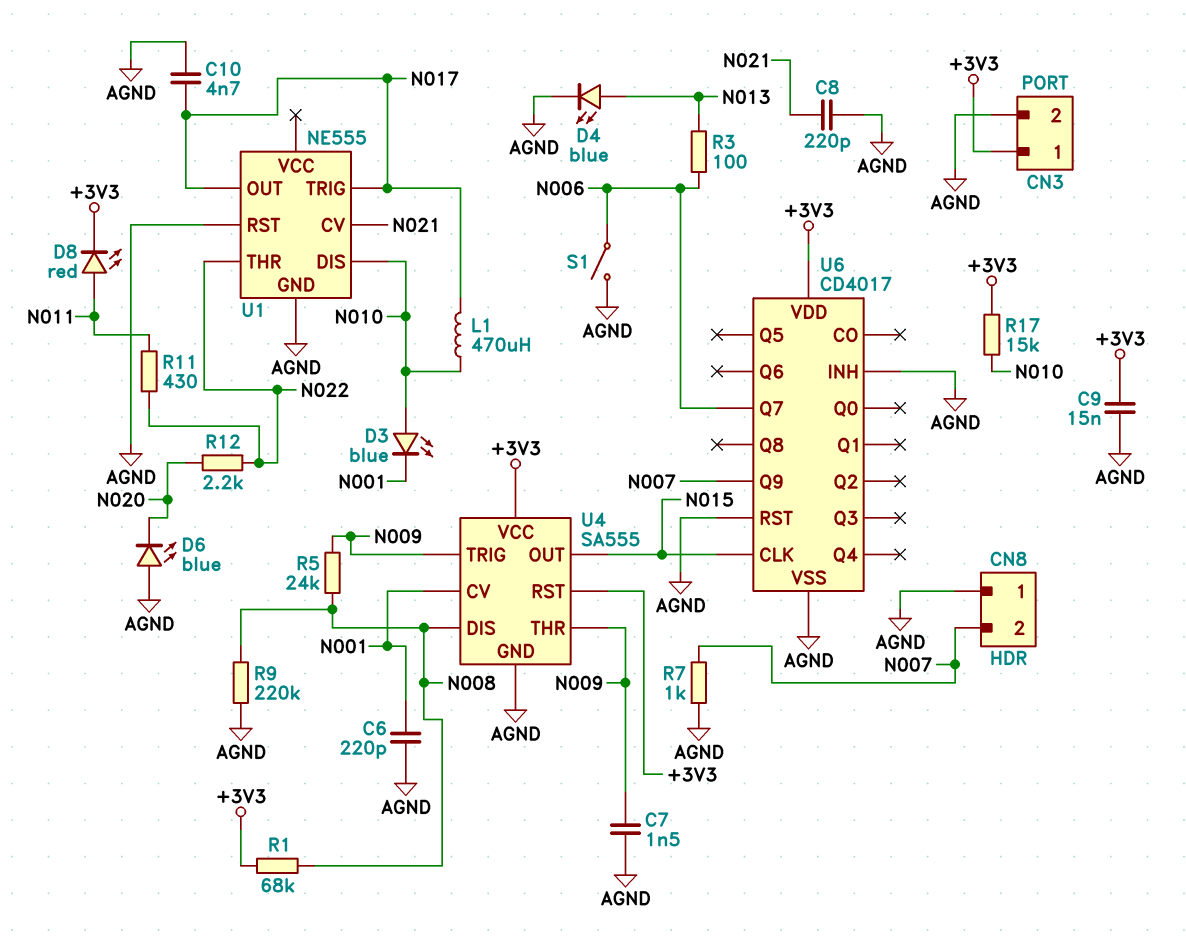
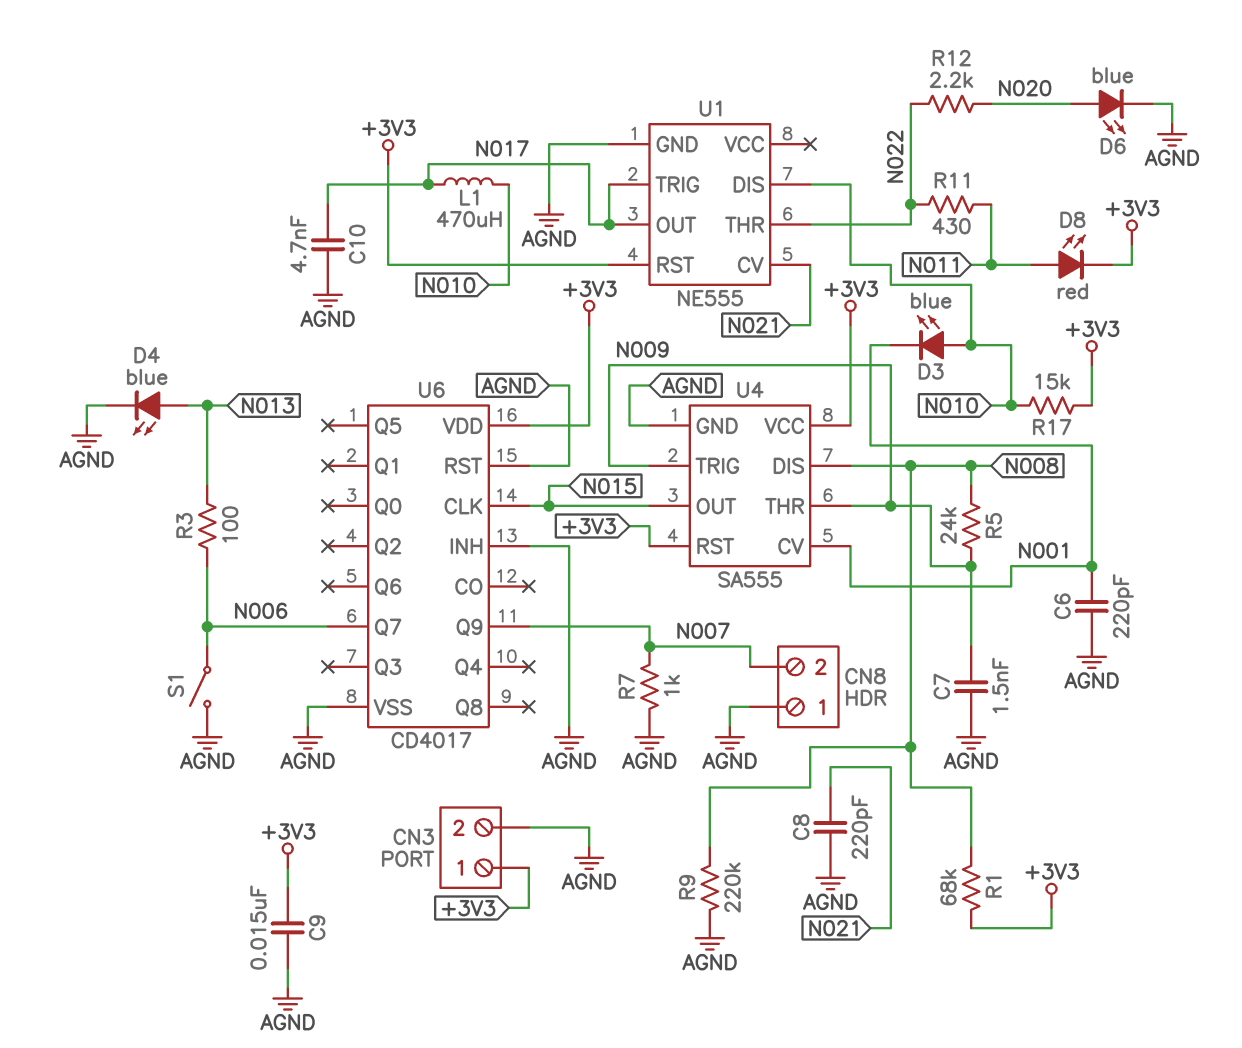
D6: LED blue (A AGND, K N020) -> LED blue (A N020, K AGND)
U1 pin RST: AGND -> +3V3

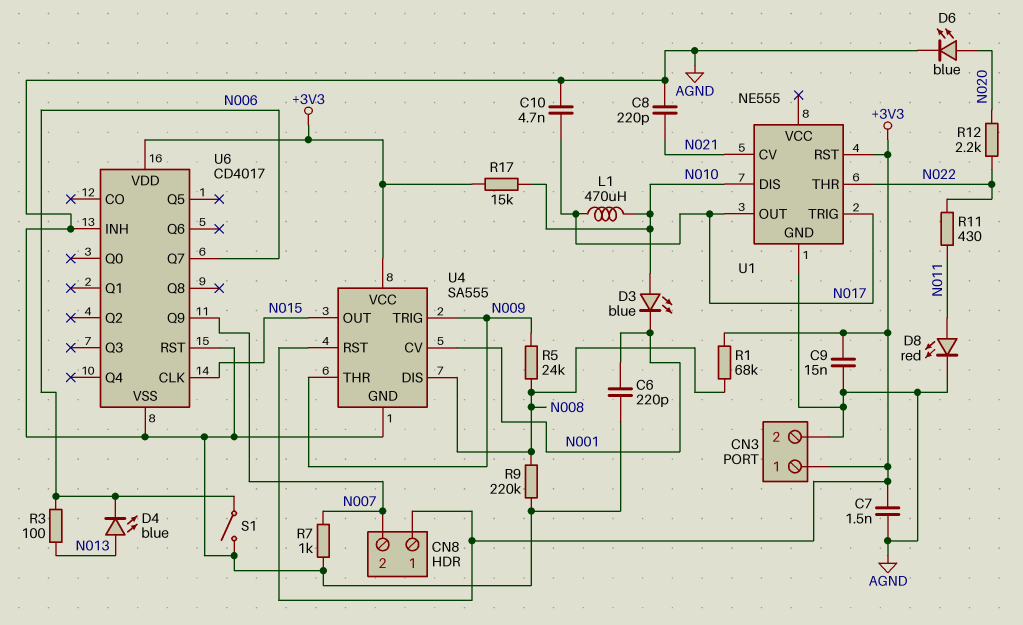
C7: 1.5nF (AGND, N009) -> 1.5nF (+3V3, AGND)
CN8 pin 1: AGND -> +3V3
D4: LED blue (A N013, K AGND) -> LED blue (A N013, K N006)
D8: LED red (A N011, K +3V3) -> LED red (A N011, K AGND)

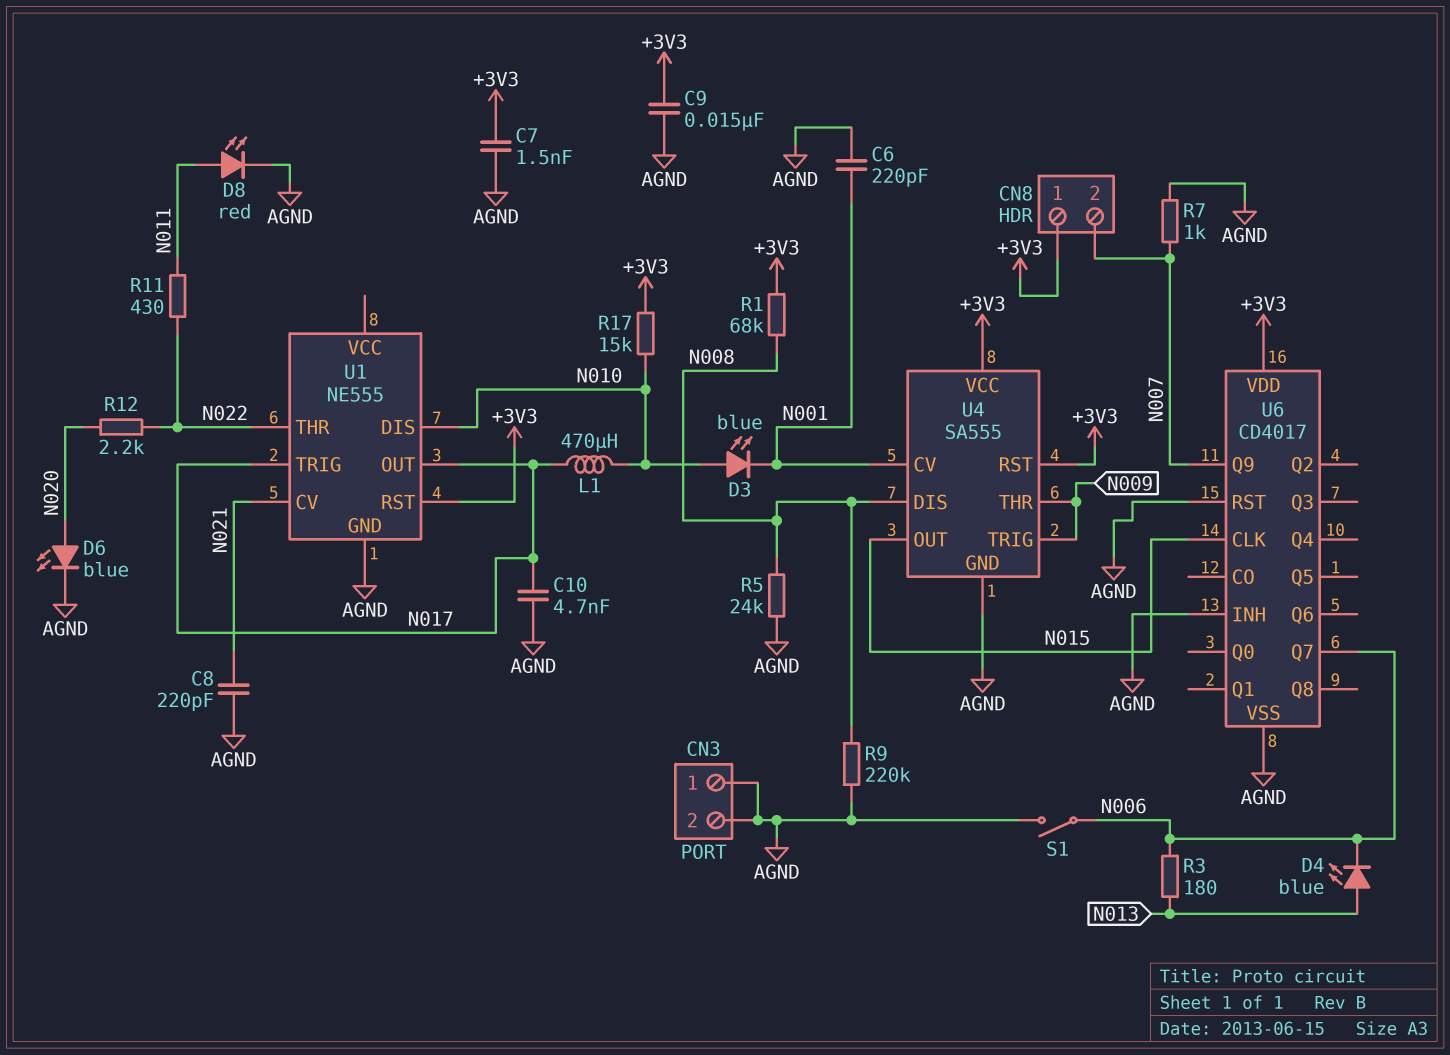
CN3 pin 1: +3V3 -> AGND
R3: 100 (N006, N013) -> 180 (N006, N013)
R5: 24k (N008, N009) -> 24k (AGND, N008)

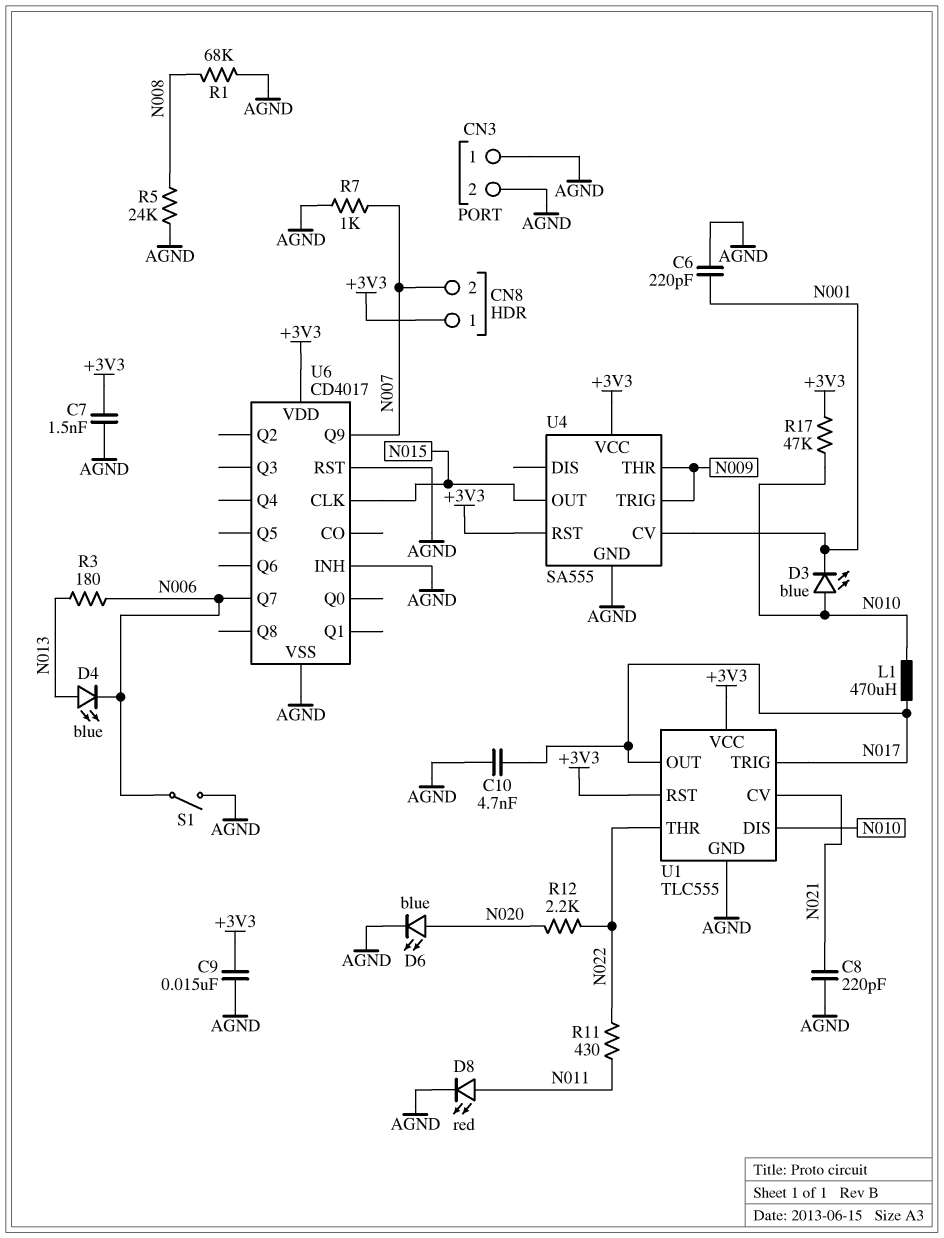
R1: 68k (+3V3, N008) -> 68k (AGND, N008)
R9: 220k (AGND, N008) -> none
R17: 15k (+3V3, N010) -> 47k (+3V3, N010)
U1: NE555 -> TLC555
U1 pin VCC: none -> +3V3
U4 pin DIS: N008 -> none

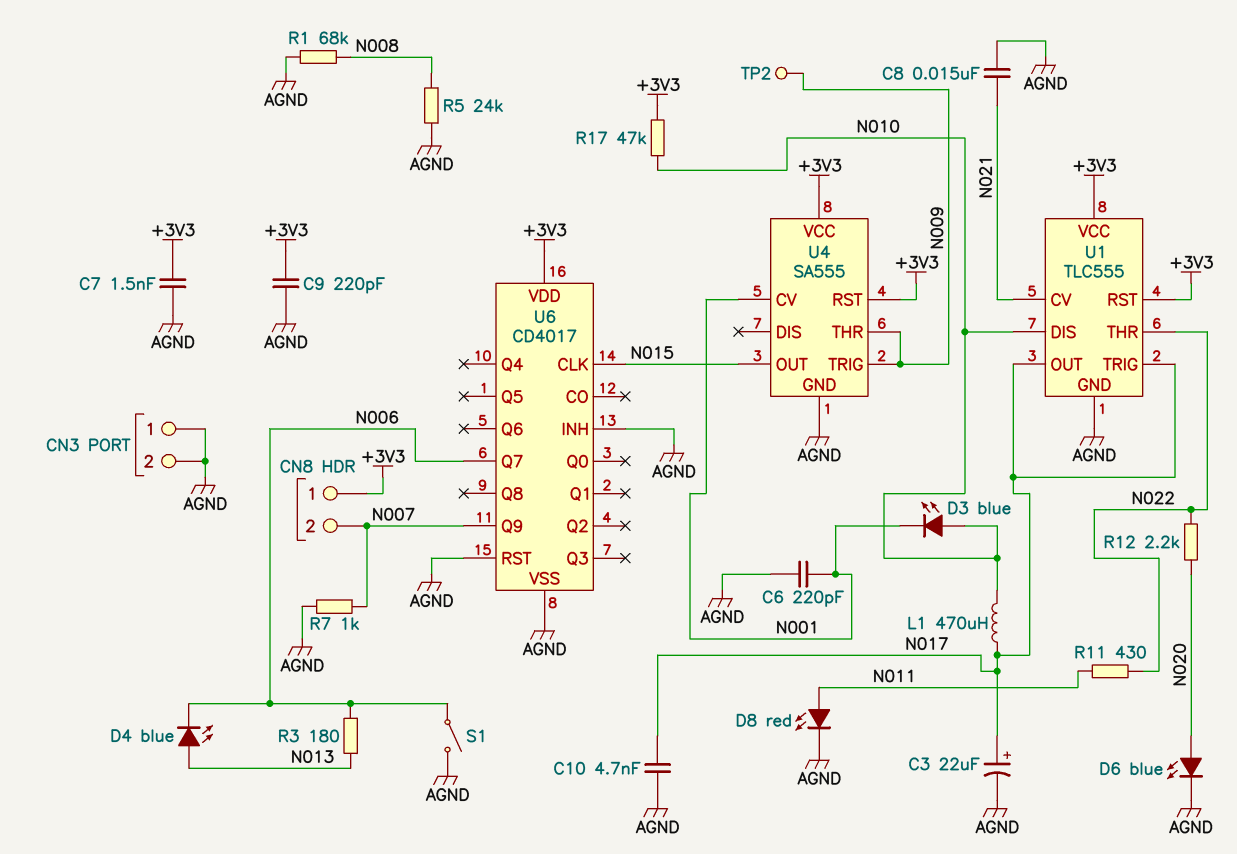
C3: none -> 22uF (plus N017, minus AGND)
C8: 220pF (AGND, N021) -> 15nF (AGND, N021)
C9: 15nF (+3V3, AGND) -> 220pF (+3V3, AGND)
TP2: none -> test point (N009)

